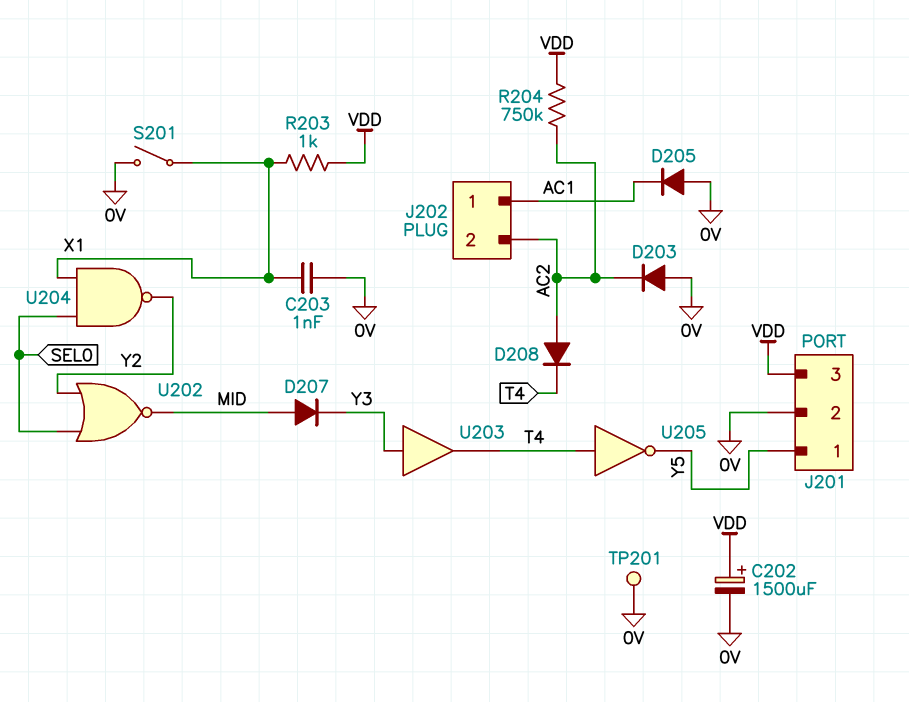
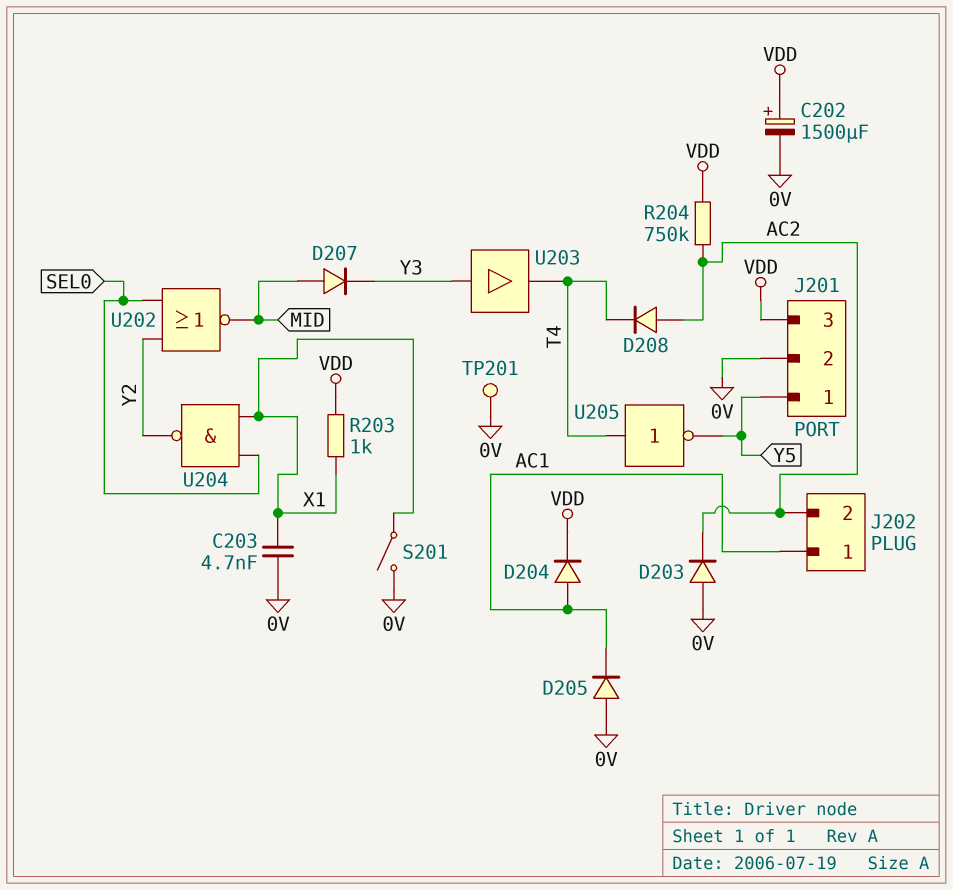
C203: 1nF (0V, X1) -> 4.7nF (0V, X1)
D204: none -> diode (A AC1, K VDD)

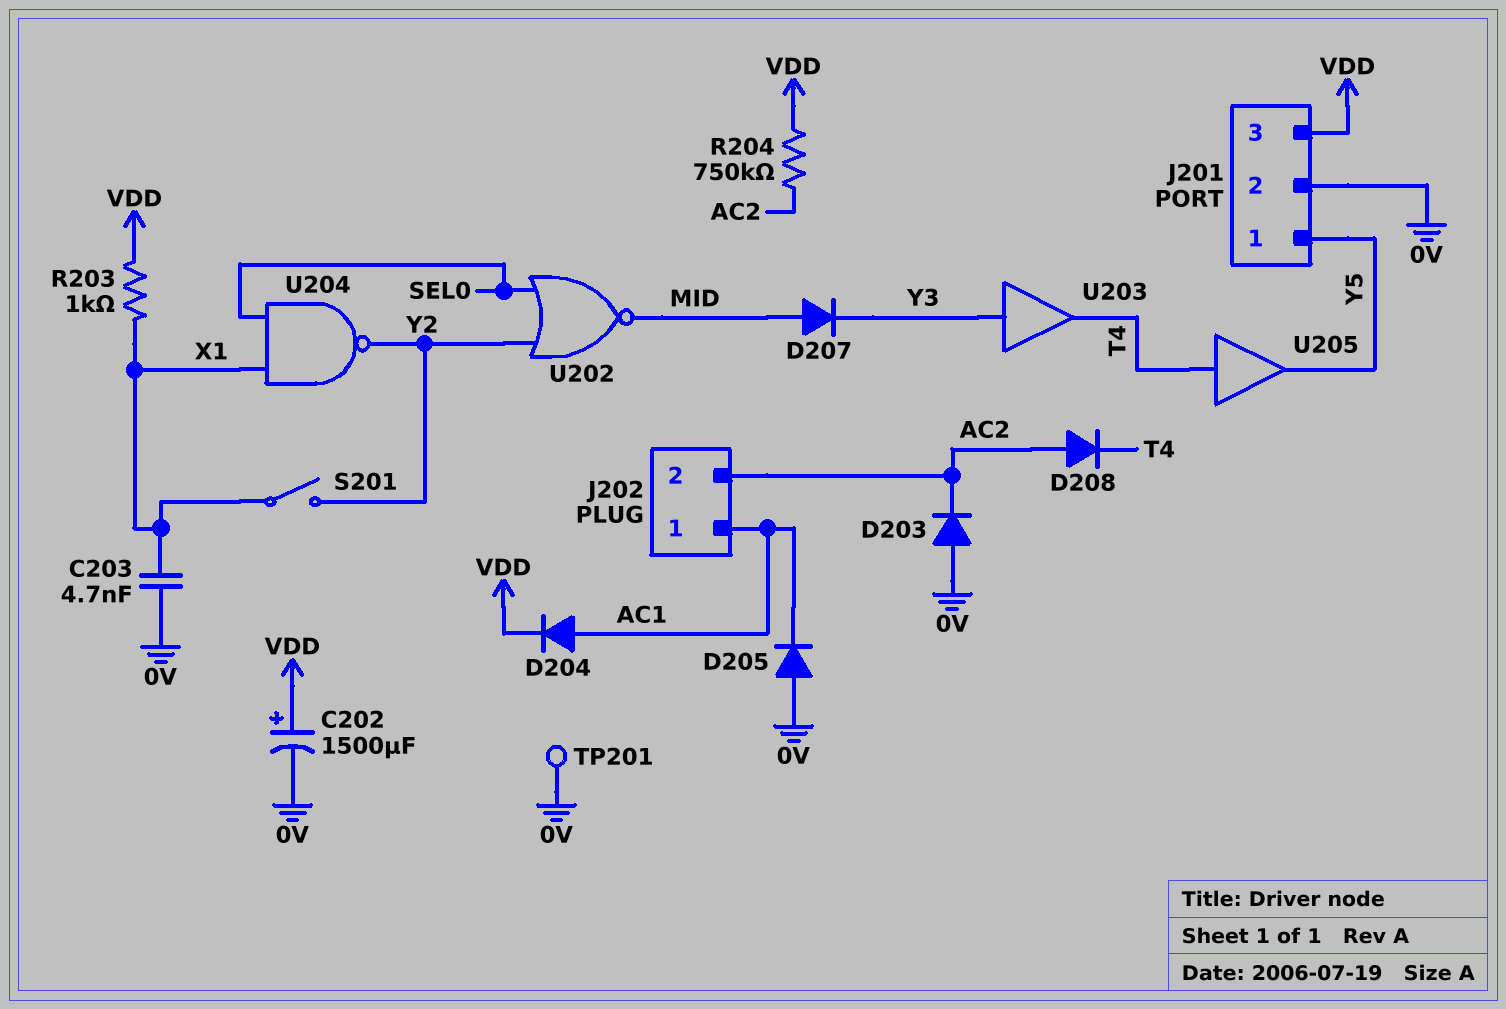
S201: switch (0V, X1) -> switch (X1, Y2)
U205: NOT (in T4, out Y5) -> buffer (in T4, out Y5)

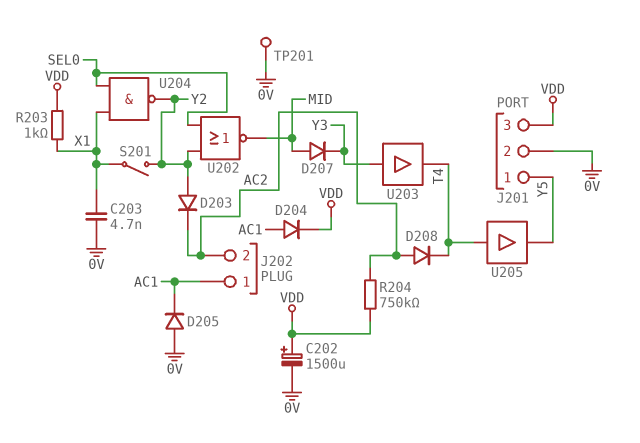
D203: diode (A 0V, K AC2) -> diode (A Y2, K AC2)

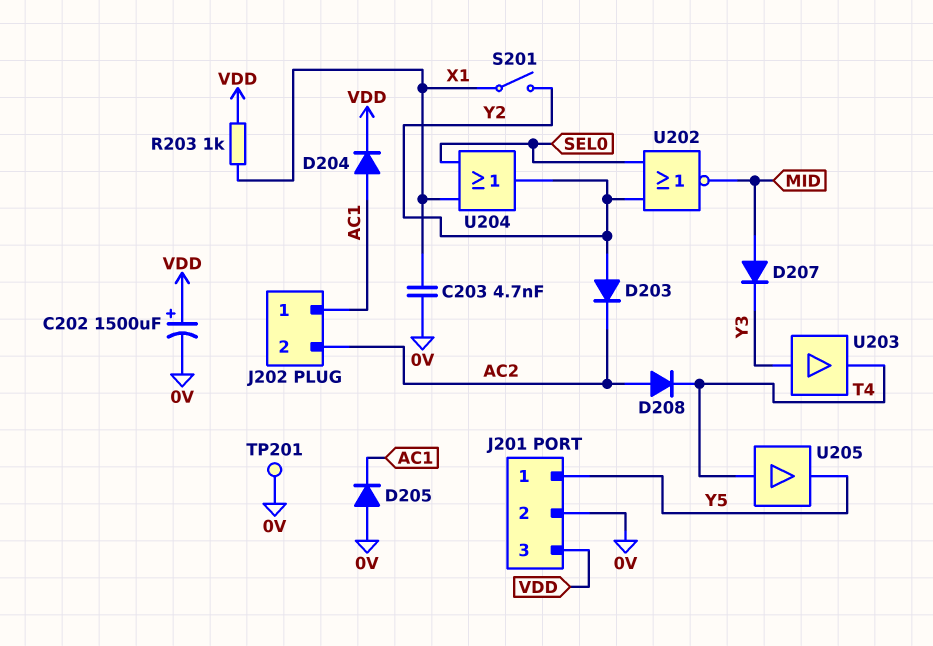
R204: 750k (AC2, VDD) -> none
U204: NAND (in SEL0, in X1, out Y2) -> OR (in SEL0, in X1, out Y2)

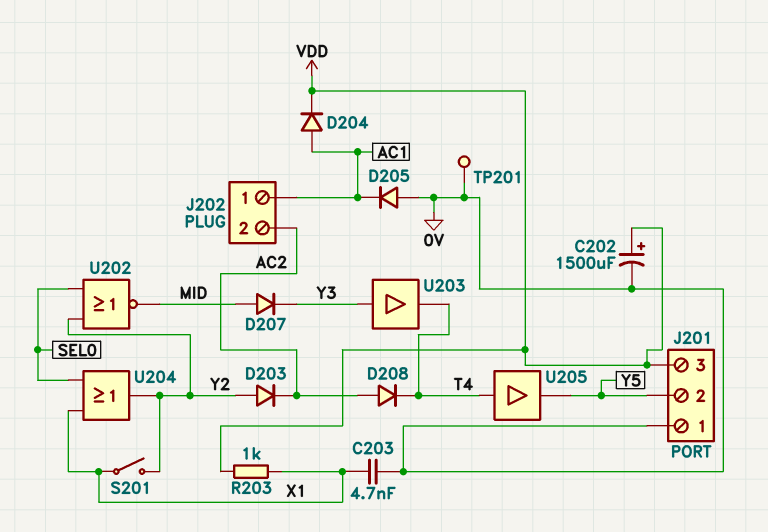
J201 pin 1: Y5 -> 0V
J201 pin 2: 0V -> Y5

